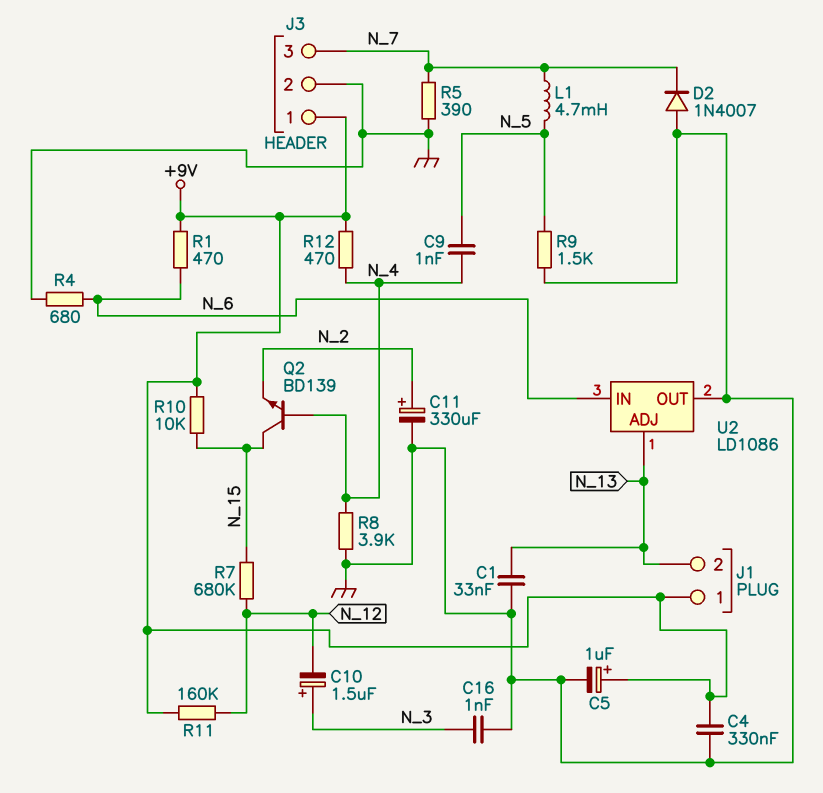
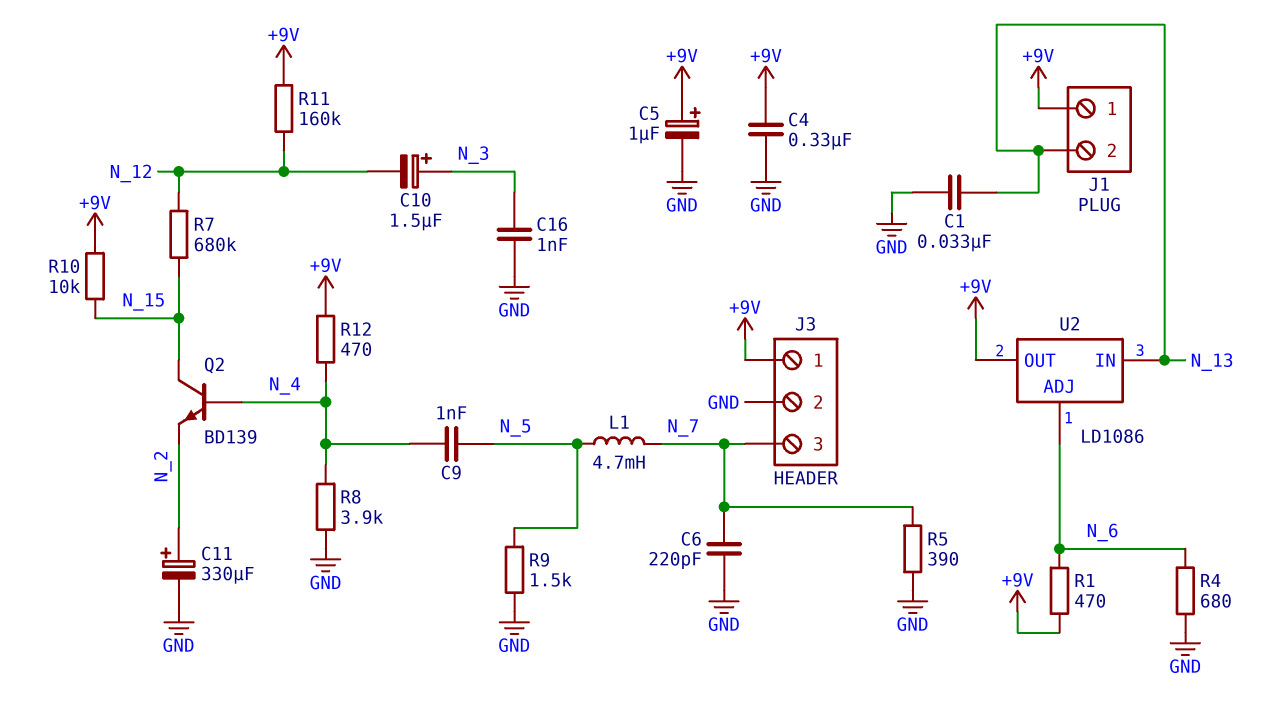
C6: none -> 220pF (GND, N_7)
D2: diode 1N4007 (A GND, K N_7) -> none
U2 pin ADJ: N_13 -> N_6
U2 pin IN: N_6 -> N_13
U2 pin OUT: GND -> +9V

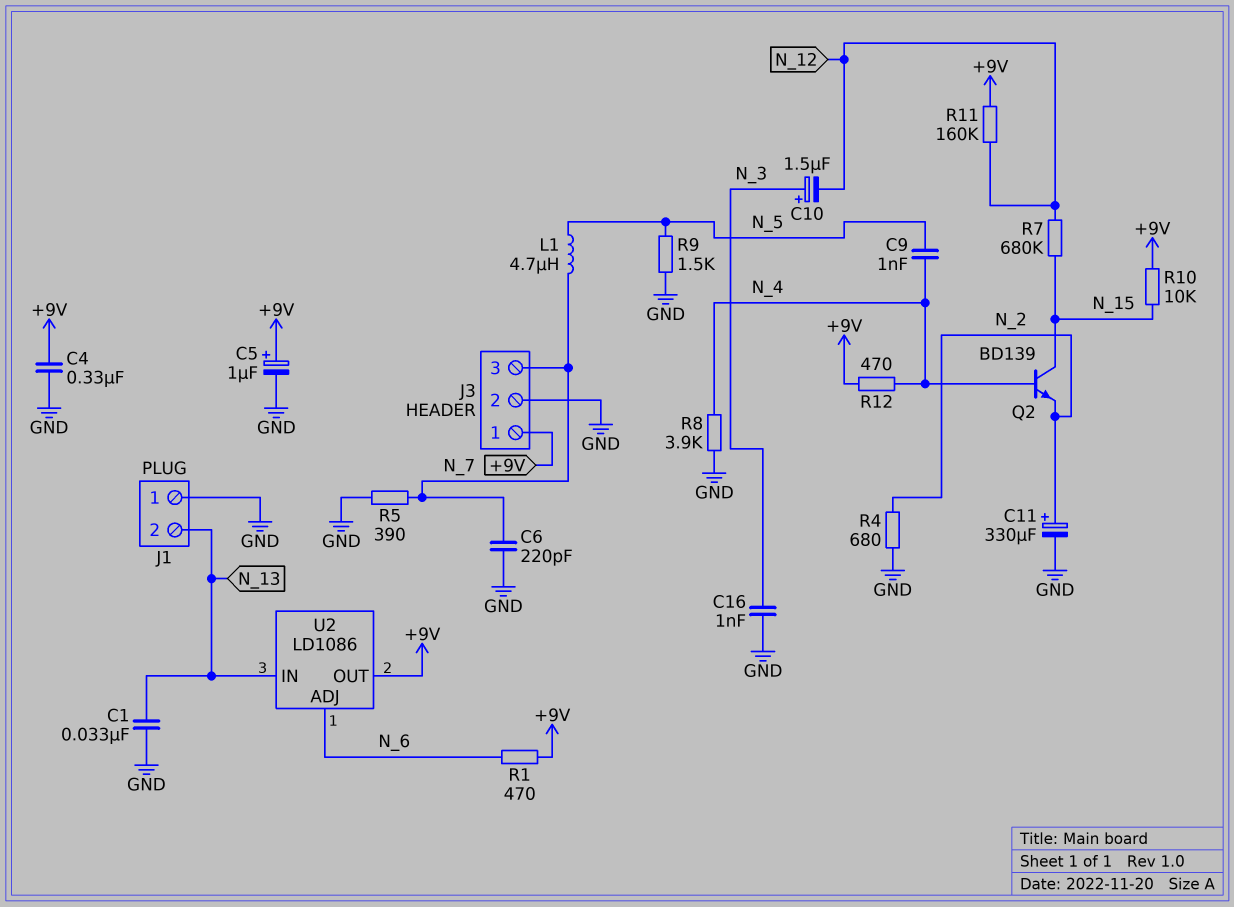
J1 pin 1: +9V -> GND
L1: 4.7mH (N_5, N_7) -> 4.7uH (N_5, N_7)
R4: 680 (GND, N_6) -> 680 (GND, N_2)

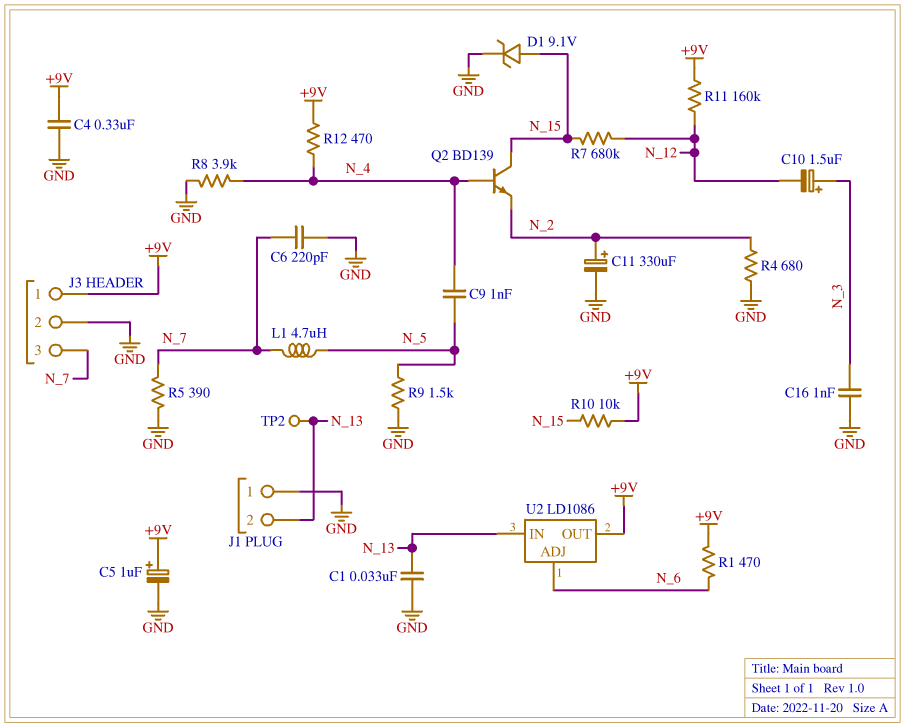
D1: none -> zener 9.1V (A N_15, K GND)
TP2: none -> test point (N_13)

